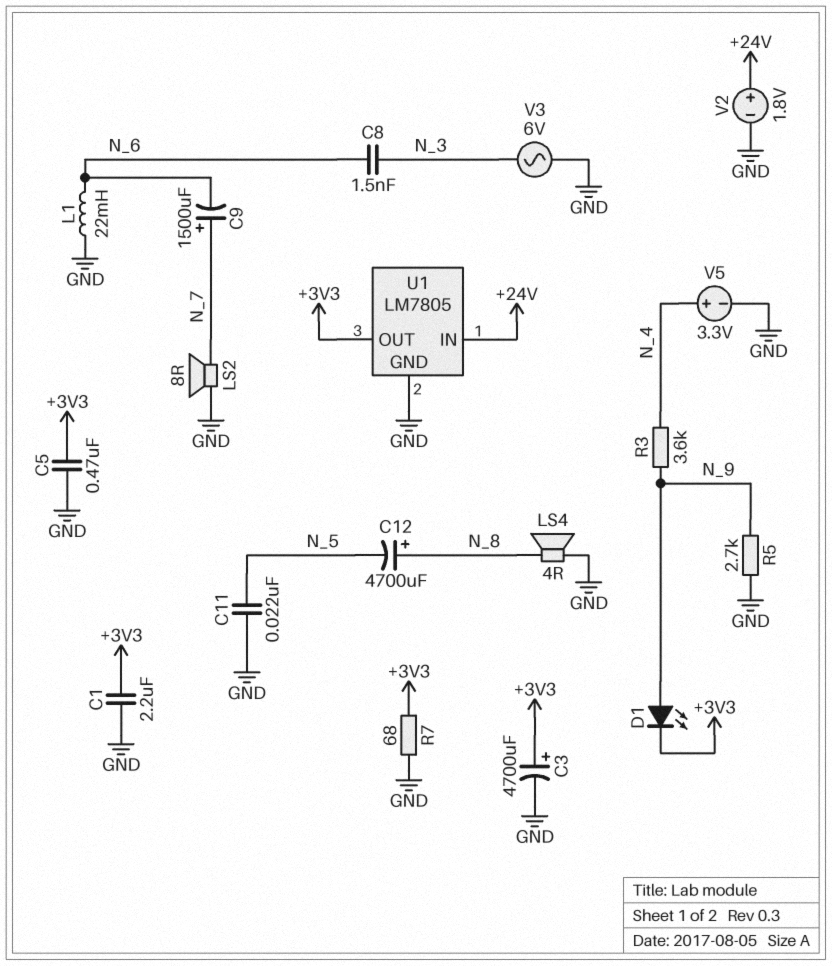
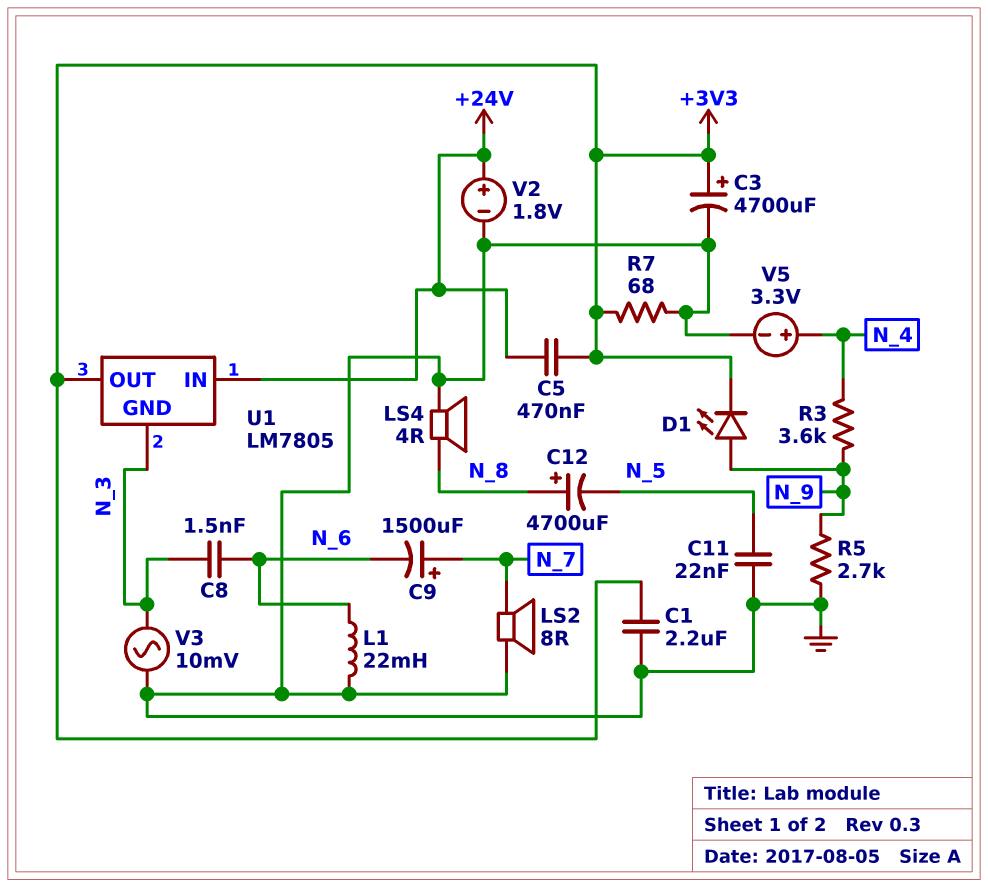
C5: 470nF (+3V3, GND) -> 470nF (+3V3, +24V)
U1 pin GND: GND -> N_3
V3: AC 6V (GND, N_3) -> AC 10mV (GND, N_3)

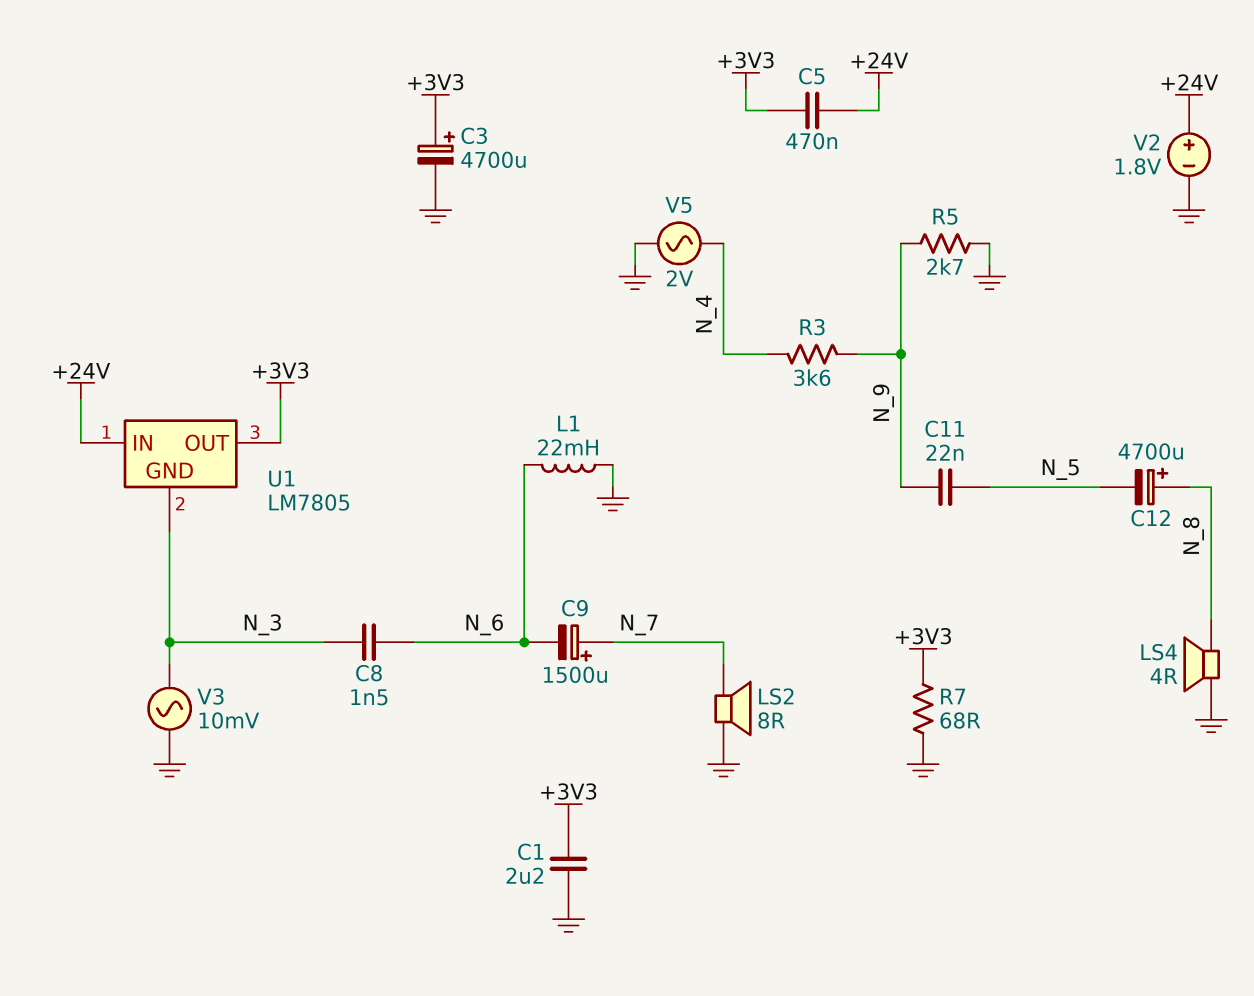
C11: 22nF (GND, N_5) -> 22nF (N_5, N_9)
D1: LED (A N_9, K +3V3) -> none
V5: 3.3V (plus N_4, minus GND) -> AC 2V (GND, N_4)

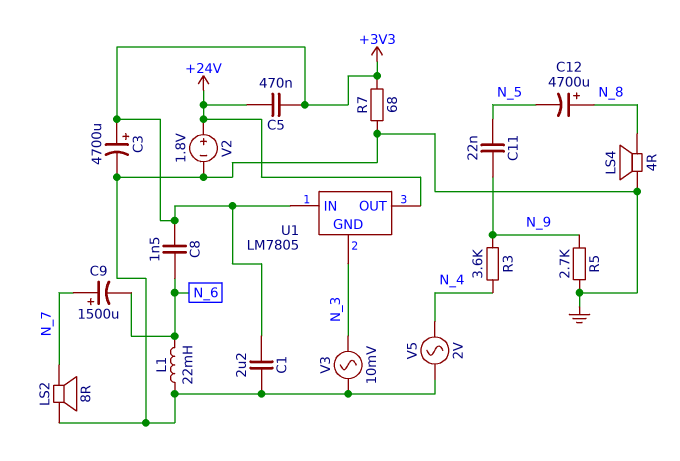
C8: 1.5nF (N_3, N_6) -> 1.5nF (+3V3, N_6)
U1 pin IN: +24V -> +3V3
U1 pin OUT: +3V3 -> +24V

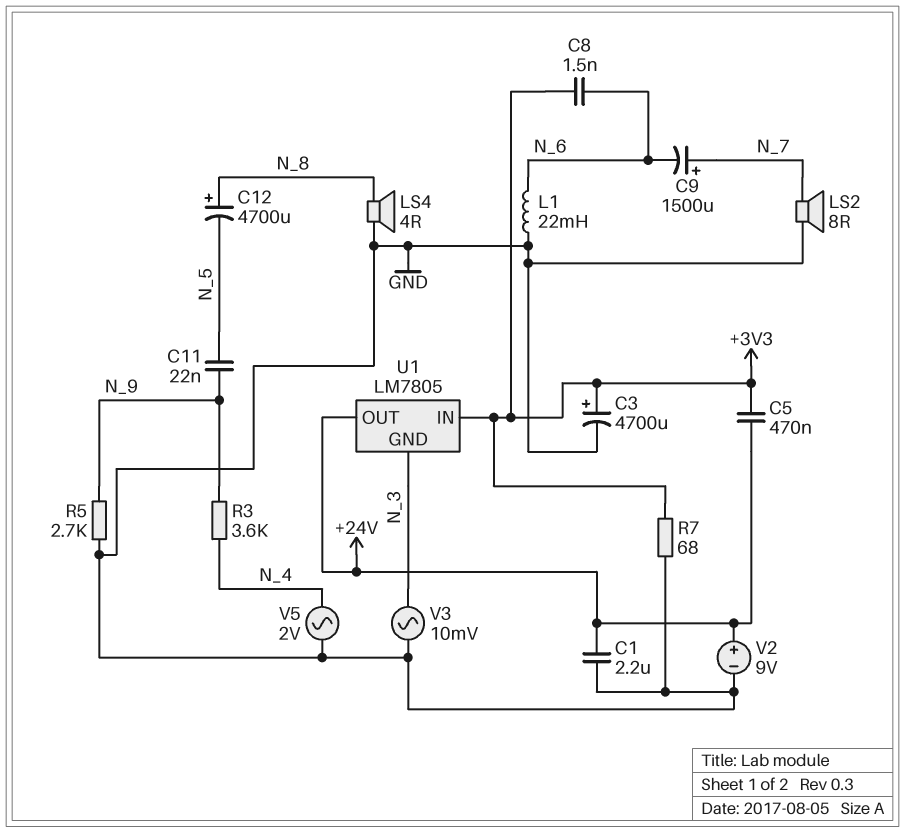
C1: 2.2uF (+3V3, GND) -> 2.2uF (+24V, GND)
V2: 1.8V (plus +24V, minus GND) -> 9V (plus +24V, minus GND)

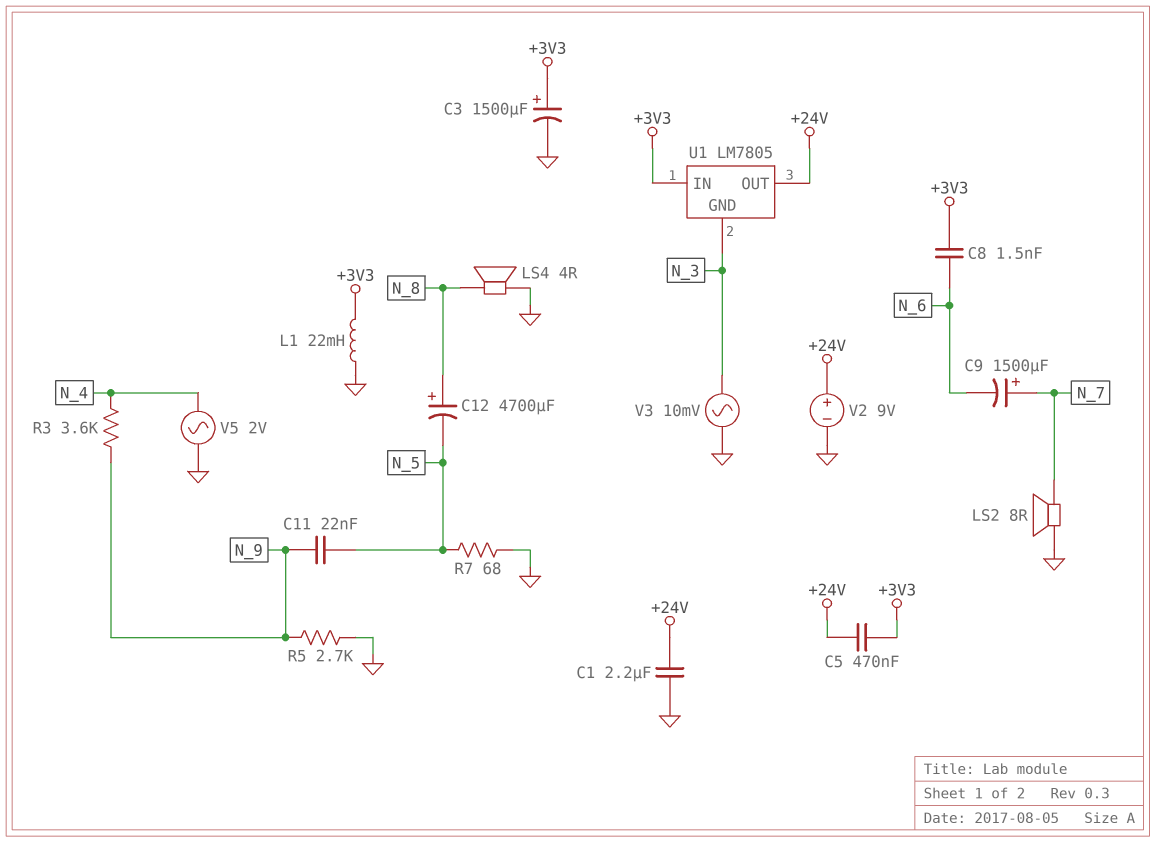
C3: 4700uF (plus +3V3, minus GND) -> 1500uF (plus +3V3, minus GND)
L1: 22mH (GND, N_6) -> 22mH (+3V3, GND)
R7: 68 (+3V3, GND) -> 68 (GND, N_5)

